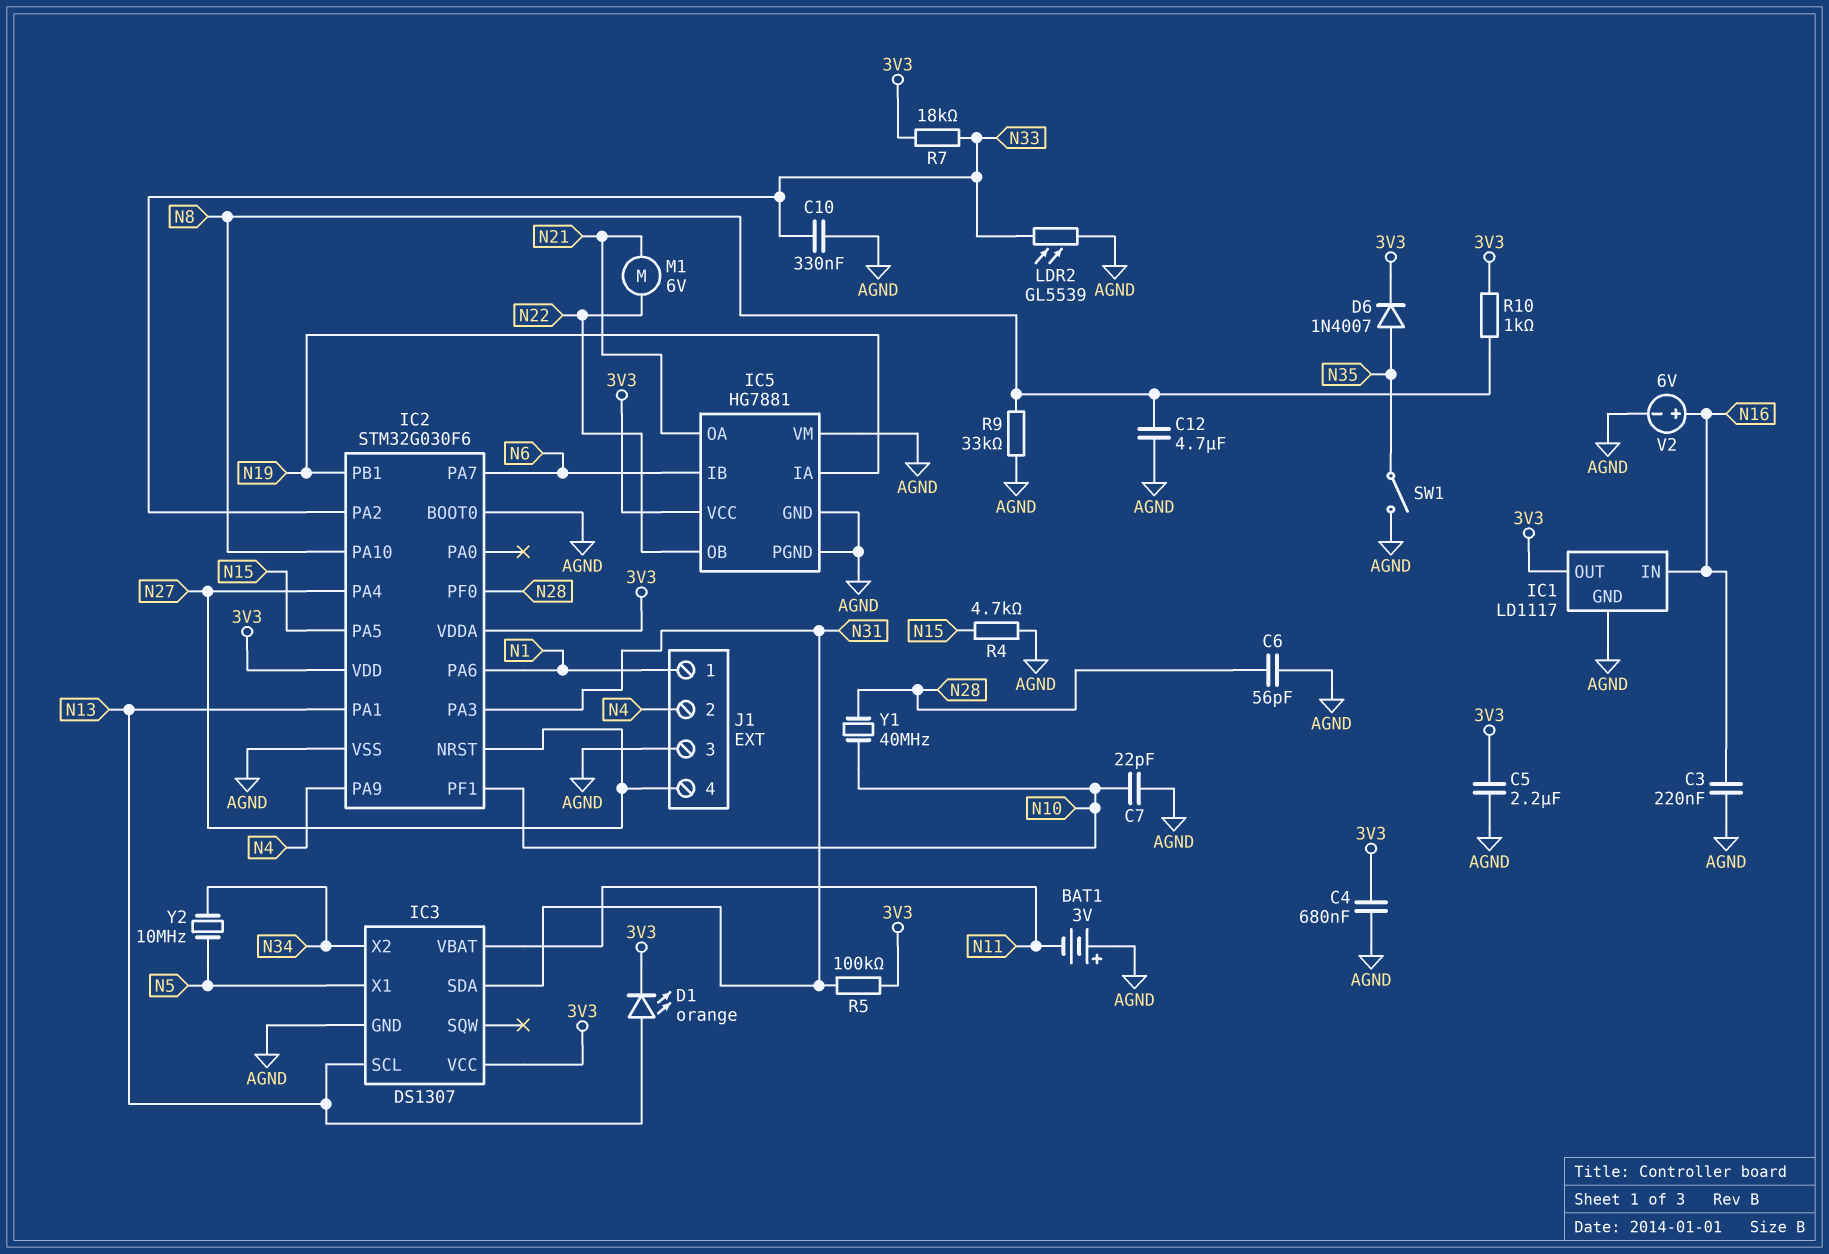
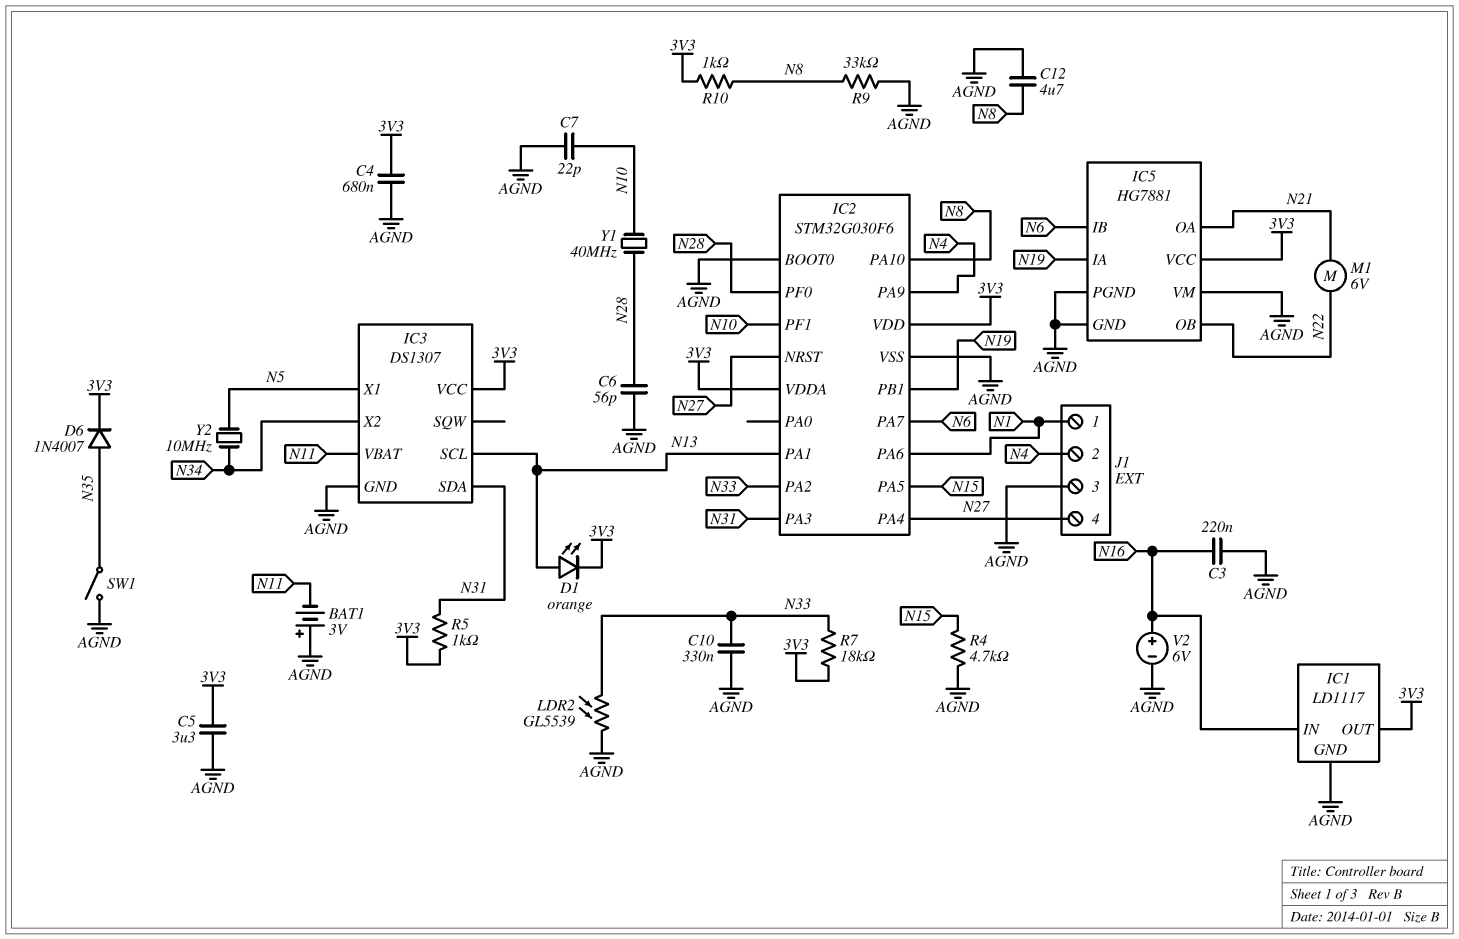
C5: 2.2uF (3V3, AGND) -> 3.3uF (3V3, AGND)
R5: 100k (3V3, N31) -> 1k (3V3, N31)

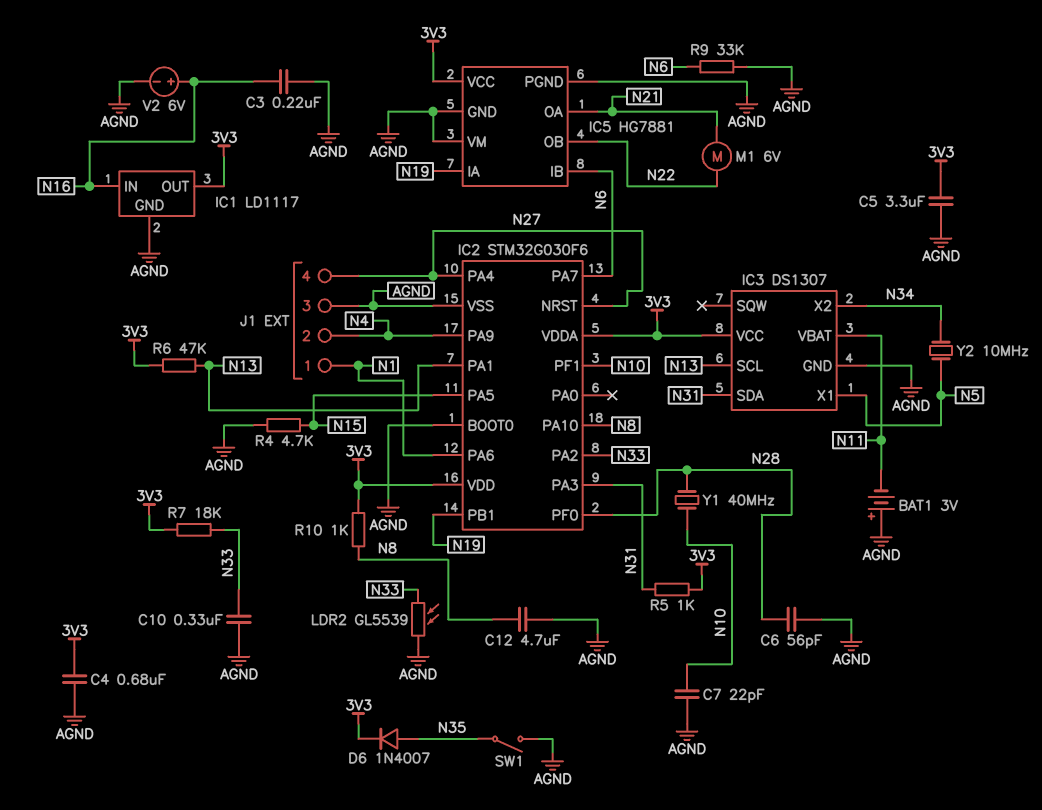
D1: LED orange (A N13, K 3V3) -> none
R6: none -> 47k (3V3, N13)
R9: 33k (AGND, N8) -> 33k (AGND, N6)

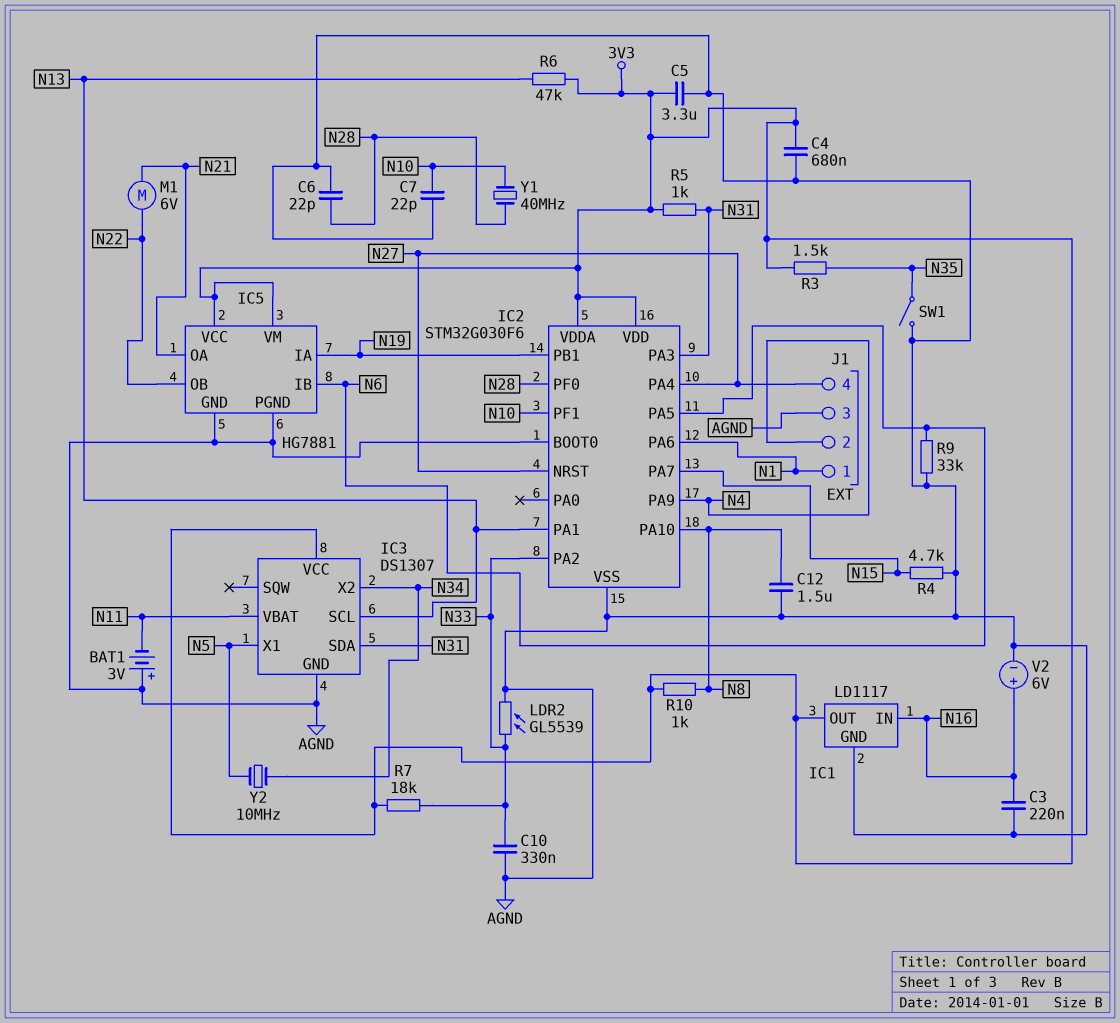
C6: 56pF (AGND, N28) -> 22pF (AGND, N28)
C12: 4.7uF (AGND, N8) -> 1.5uF (AGND, N8)
D6: diode 1N4007 (A N35, K 3V3) -> none
IC2 pin PA5: N15 -> N6
IC2 pin PA7: N6 -> N15
IC5 pin VM: AGND -> 3V3
R3: none -> 1.5k (3V3, N35)

